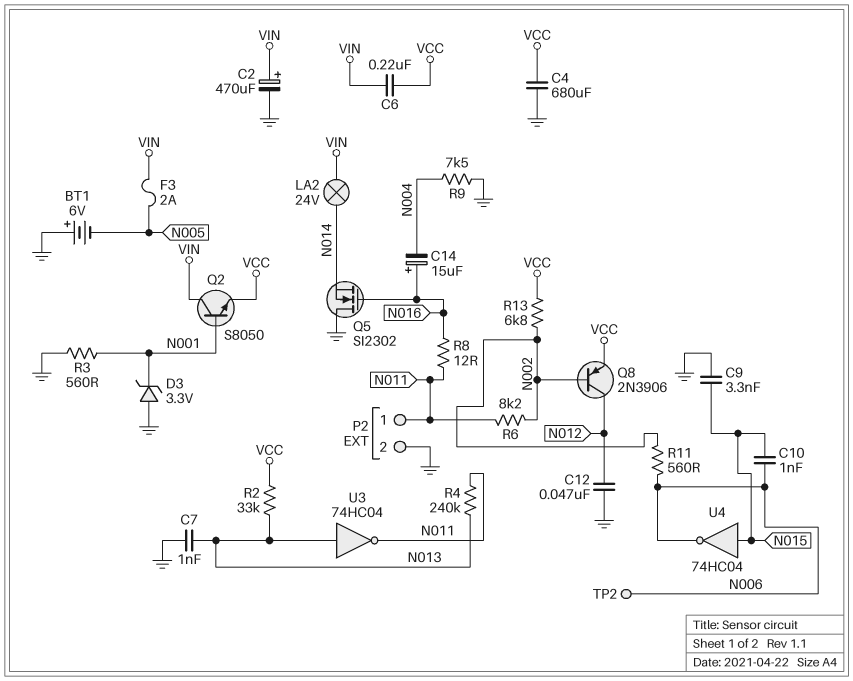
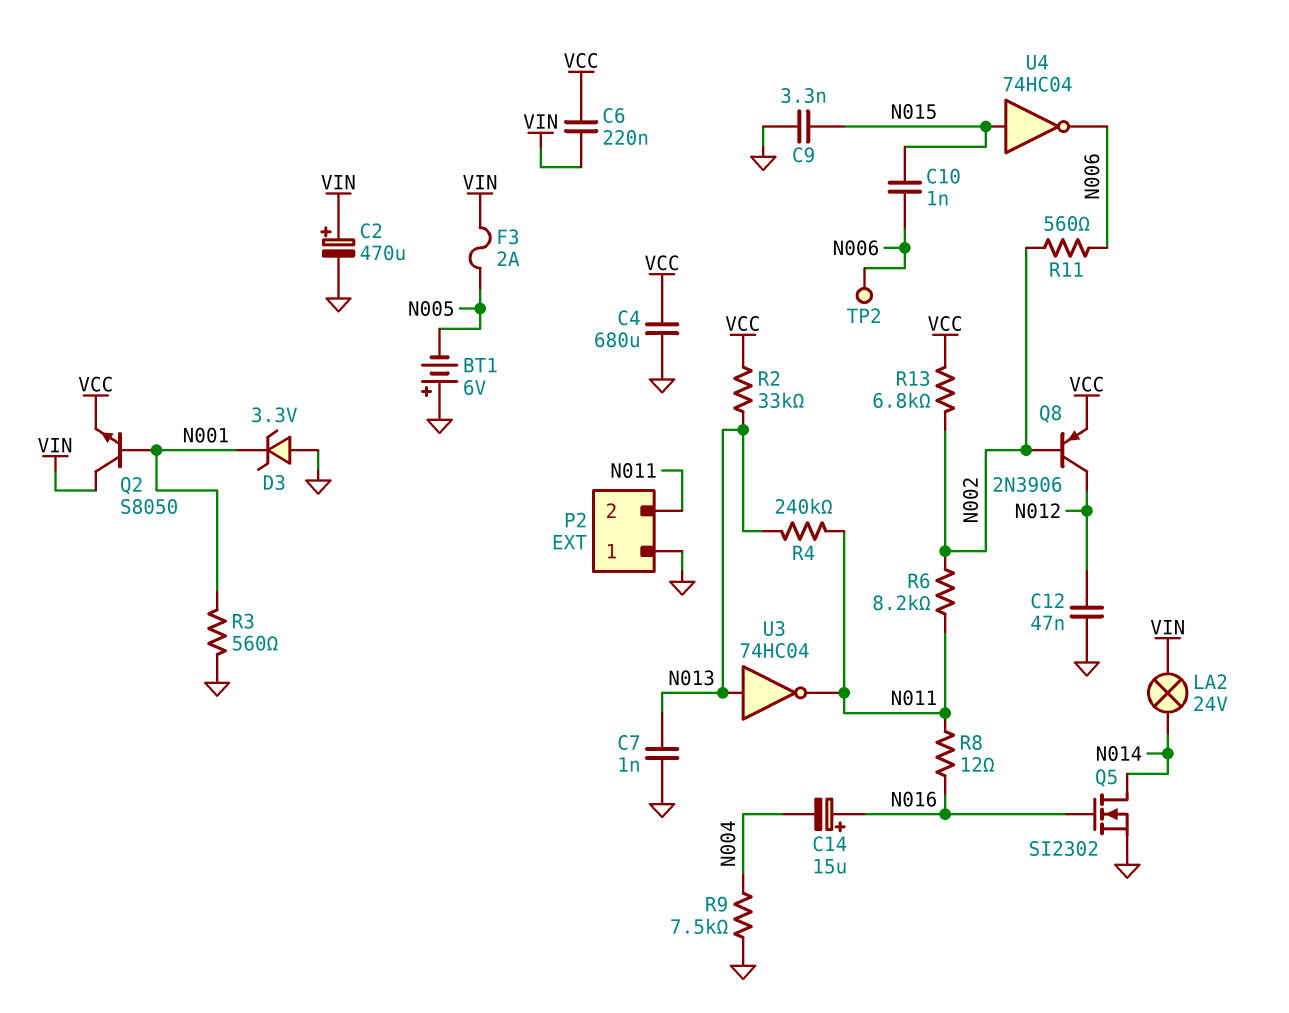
P2 pin 1: N011 -> GND
P2 pin 2: GND -> N011
Q5: NMOS SI2302 (G N016, D GND, S N014) -> NMOS SI2302 (G N016, D N014, S GND)

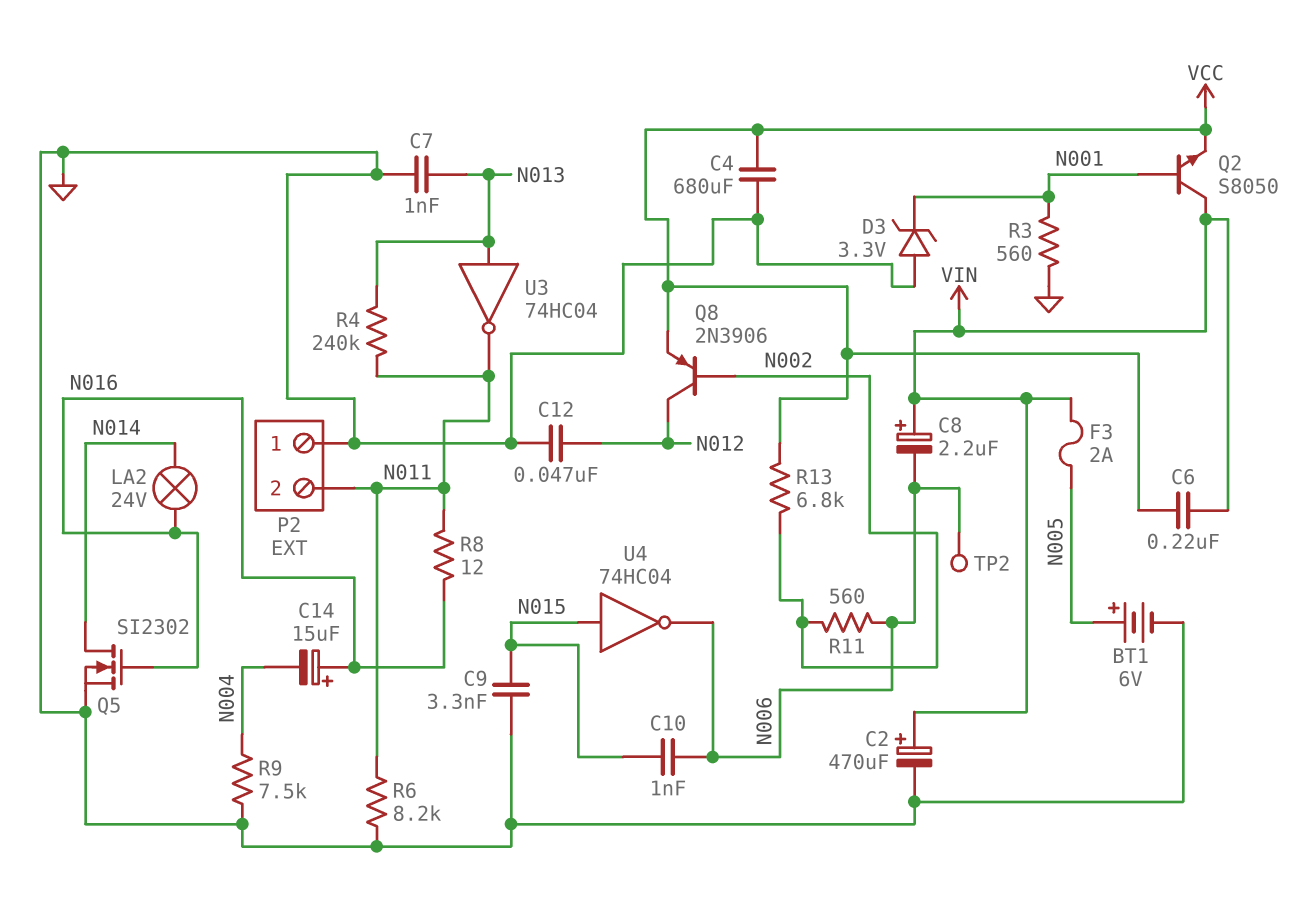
BT1: 6V (plus GND, minus N005) -> 6V (plus N005, minus GND)
C8: none -> 2.2uF (plus VIN, minus N006)
LA2: lamp 24V (N014, VIN) -> lamp 24V (N014, N016)
R2: 33k (N013, VCC) -> none
R6: 8.2k (N002, N011) -> 8.2k (GND, N011)

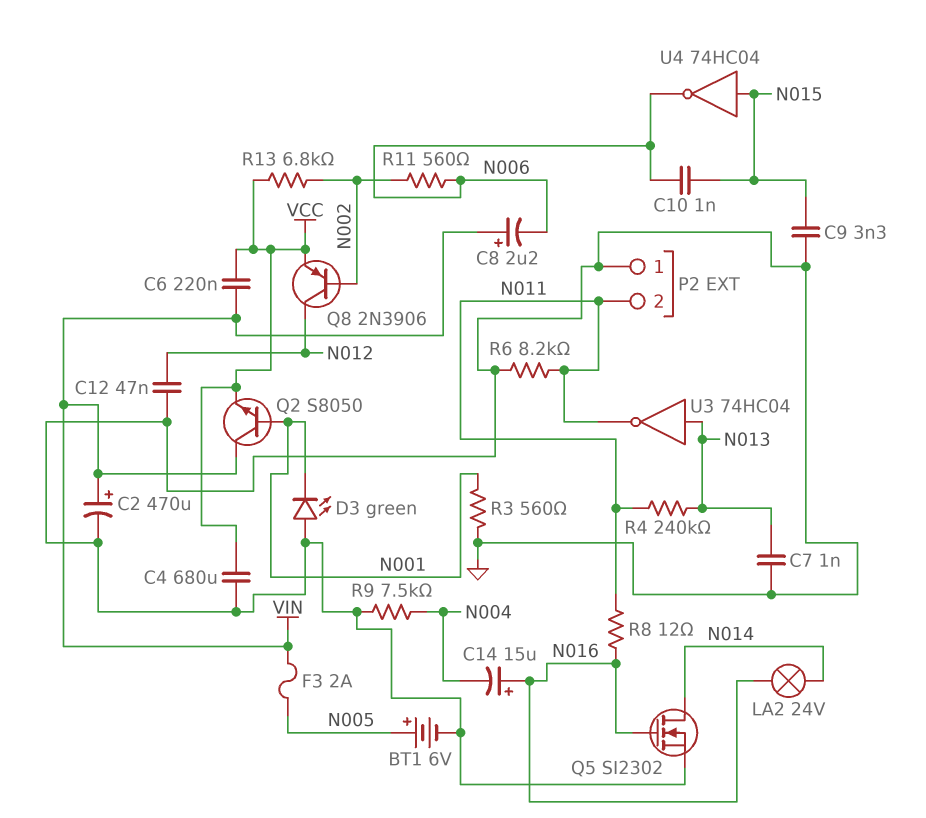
D3: zener 3.3V (A GND, K N001) -> LED green (A GND, K N001)
TP2: test point (N006) -> none

